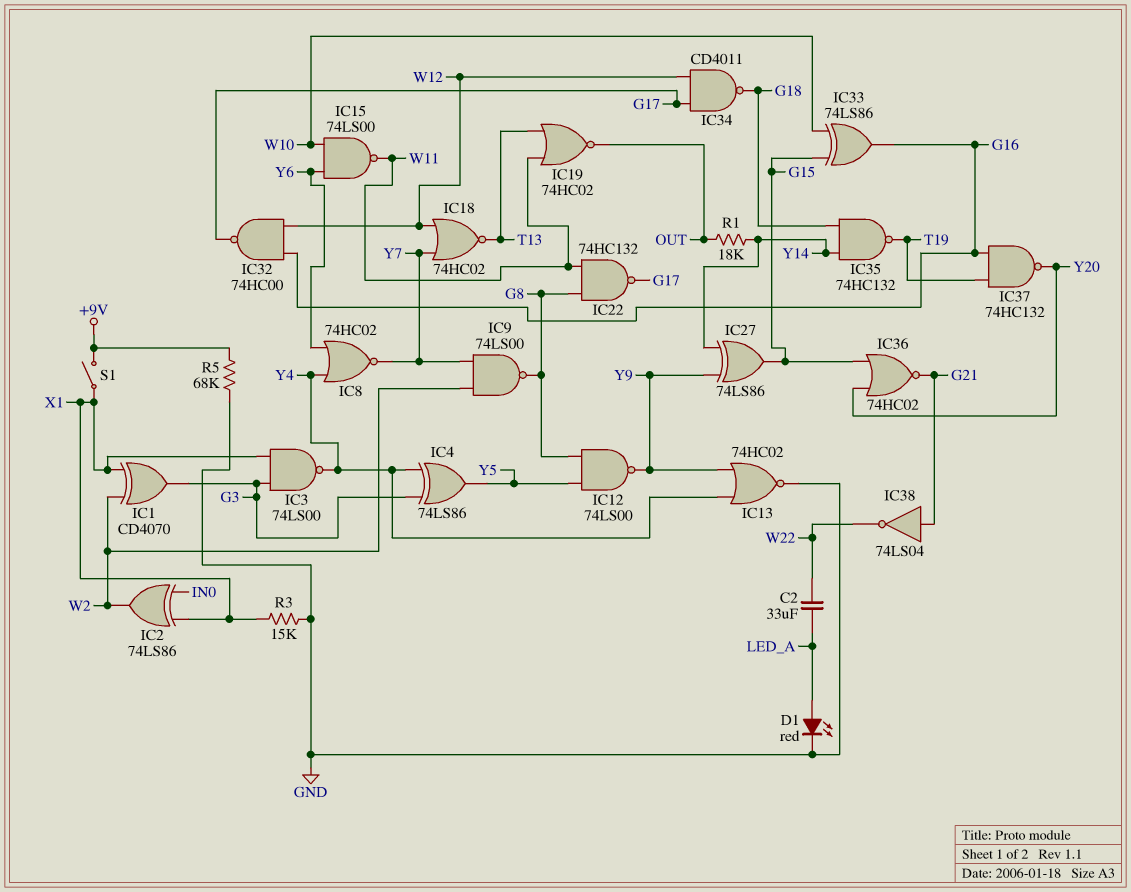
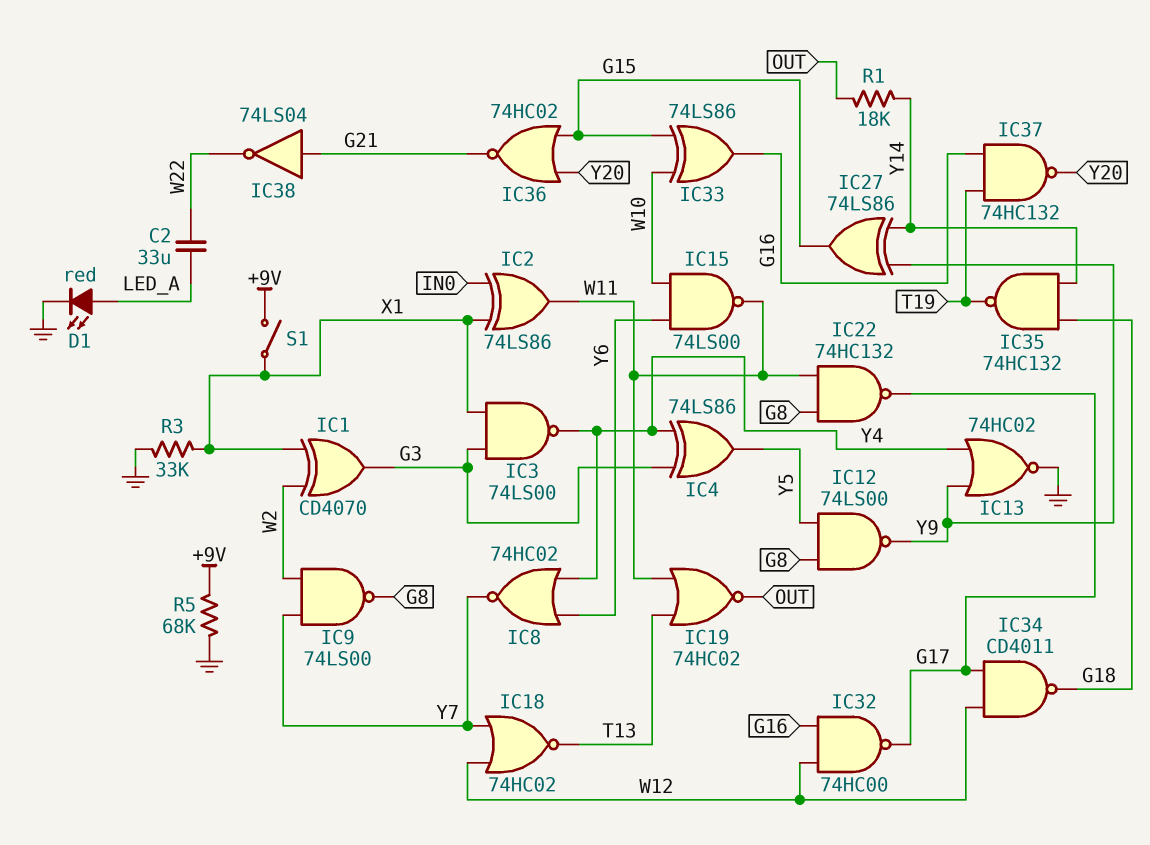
IC2: XOR 74LS86 (in IN0, in X1, out W2) -> XOR 74LS86 (in IN0, in X1, out W11)
R3: 15k (GND, X1) -> 33k (GND, X1)

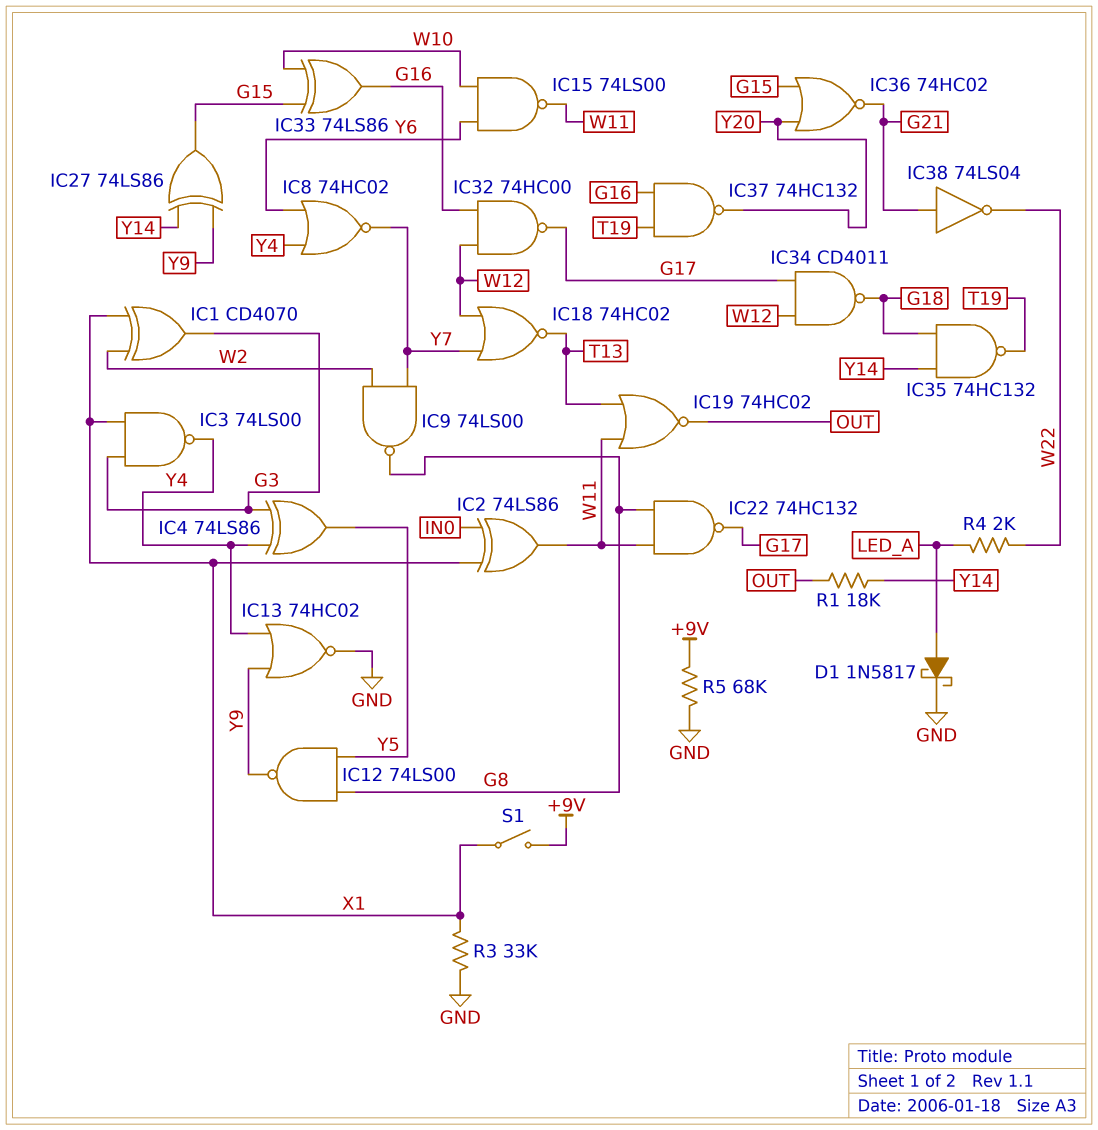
C2: 33uF (LED_A, W22) -> none
D1: LED red (A LED_A, K GND) -> schottky 1N5817 (A LED_A, K GND)
R4: none -> 2k (LED_A, W22)

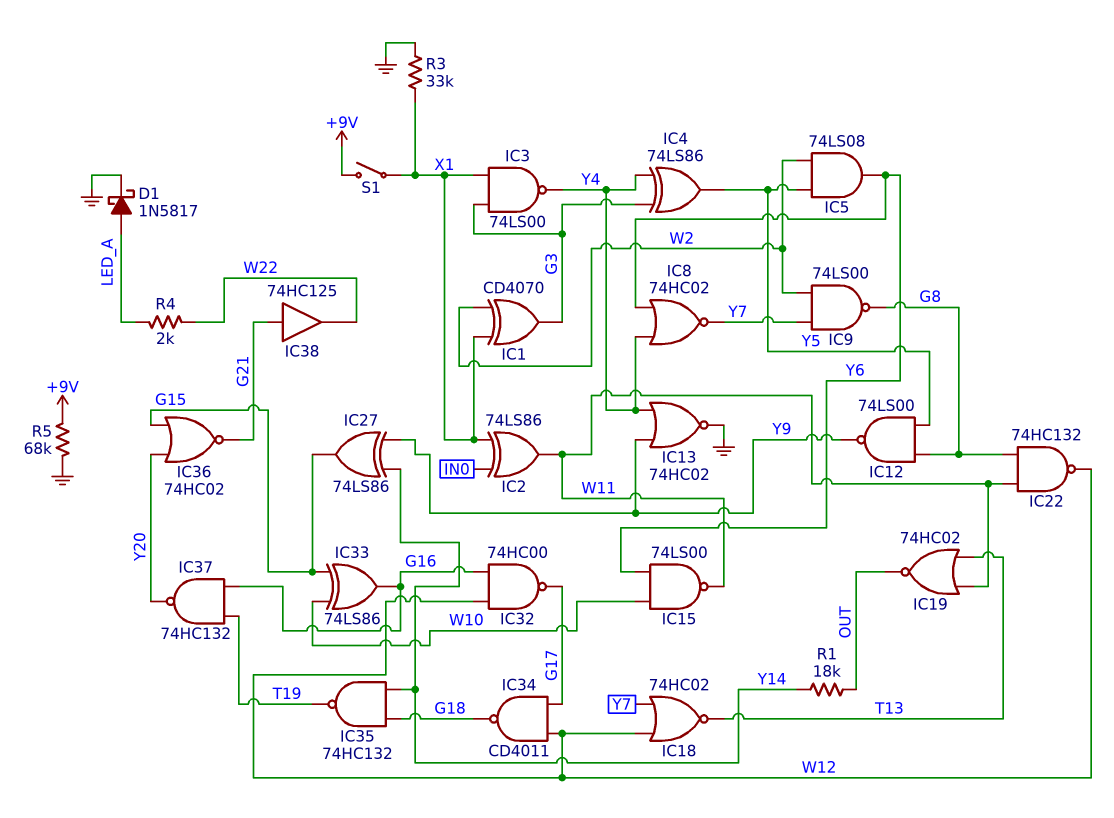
IC5: none -> AND 74LS08 (in W2, in Y5, out Y6)
IC22: NAND 74HC132 (in G8, in W11, out G17) -> NAND 74HC132 (in G8, in W11, out W12)
IC38: NOT 74LS04 (in G21, out W22) -> buffer 74HC125 (in G21, out W22)

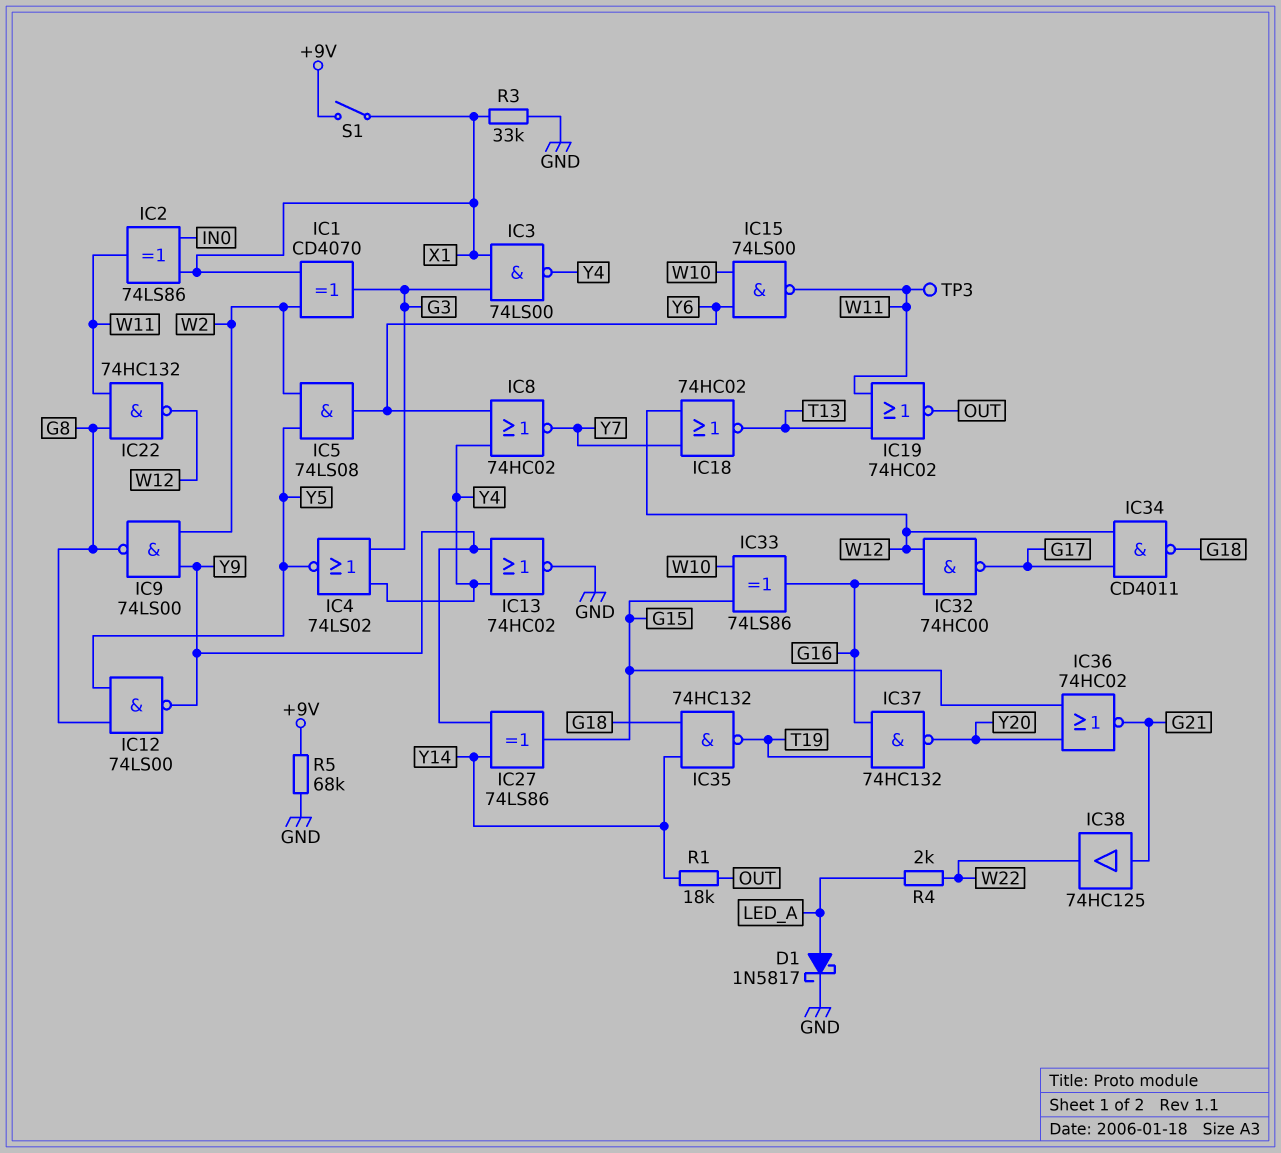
IC4: XOR 74LS86 (in G3, in Y4, out Y5) -> NOR 74LS02 (in G3, in Y4, out Y5)
IC9: NAND 74LS00 (in W2, in Y7, out G8) -> NAND 74LS00 (in W2, in Y9, out G8)
TP3: none -> test point (W11)

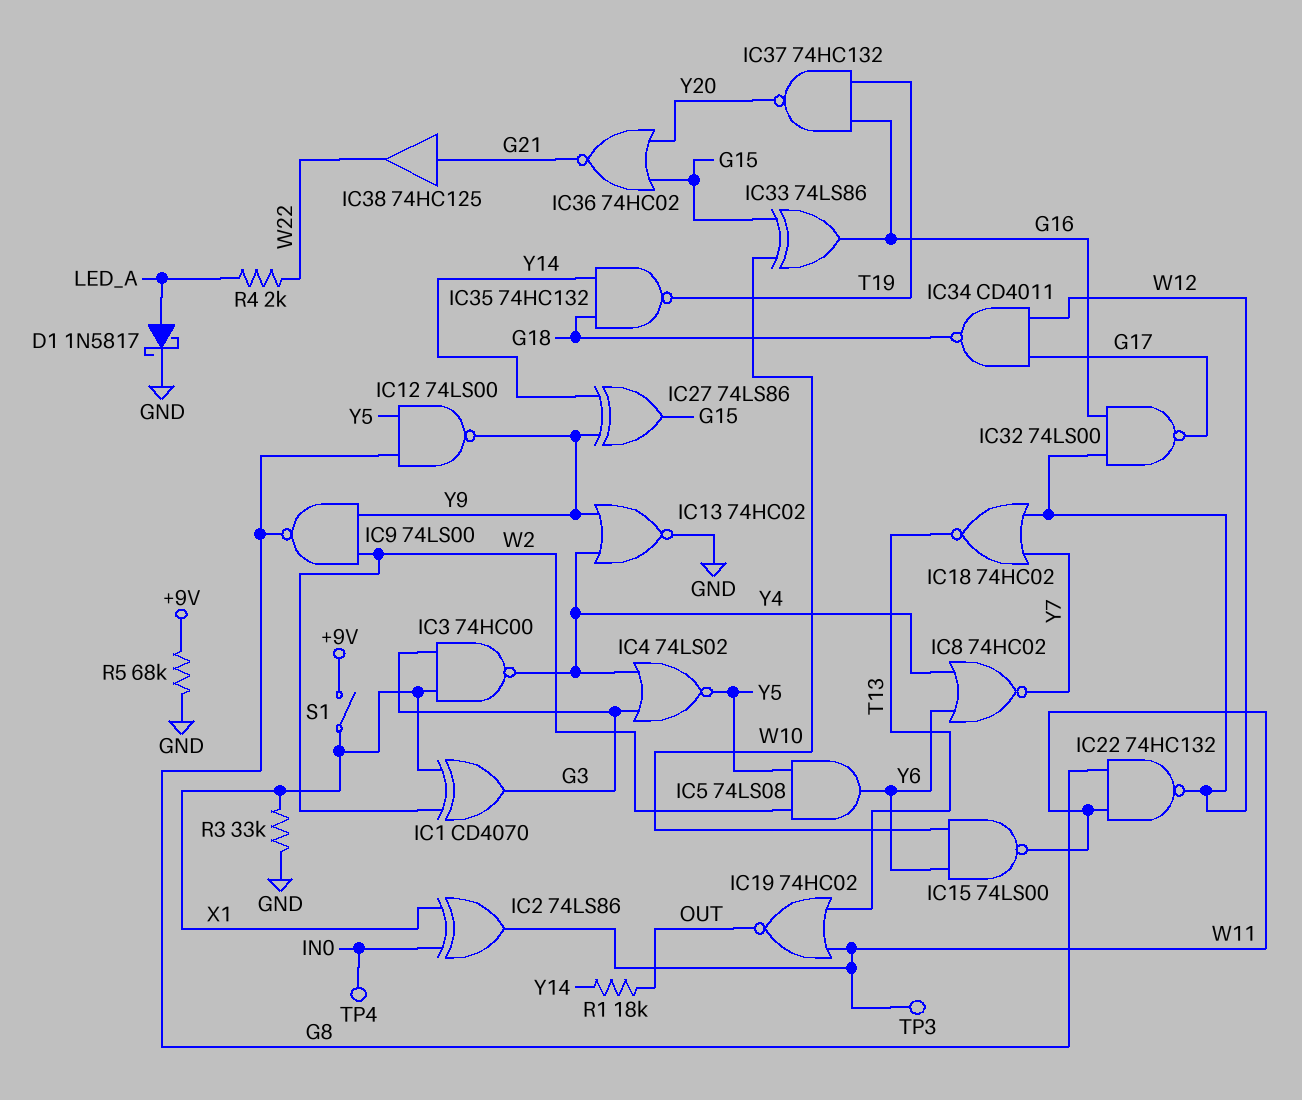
IC3: NAND 74LS00 (in G3, in X1, out Y4) -> NAND 74HC00 (in G3, in X1, out Y4)
IC32: NAND 74HC00 (in G16, in W12, out G17) -> NAND 74LS00 (in G16, in W12, out G17)
TP4: none -> test point (IN0)

